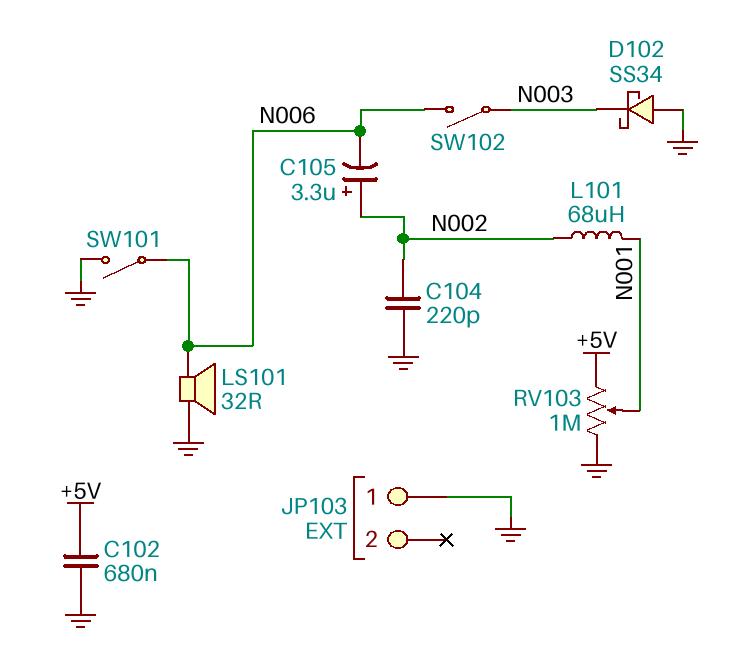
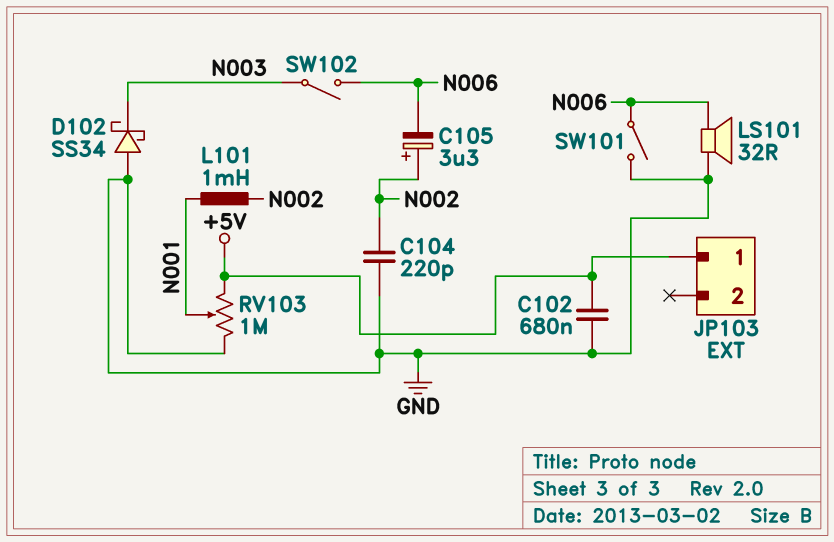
JP103 pin 1: GND -> +5V
L101: 68uH (N001, N002) -> 1mH (N001, N002)

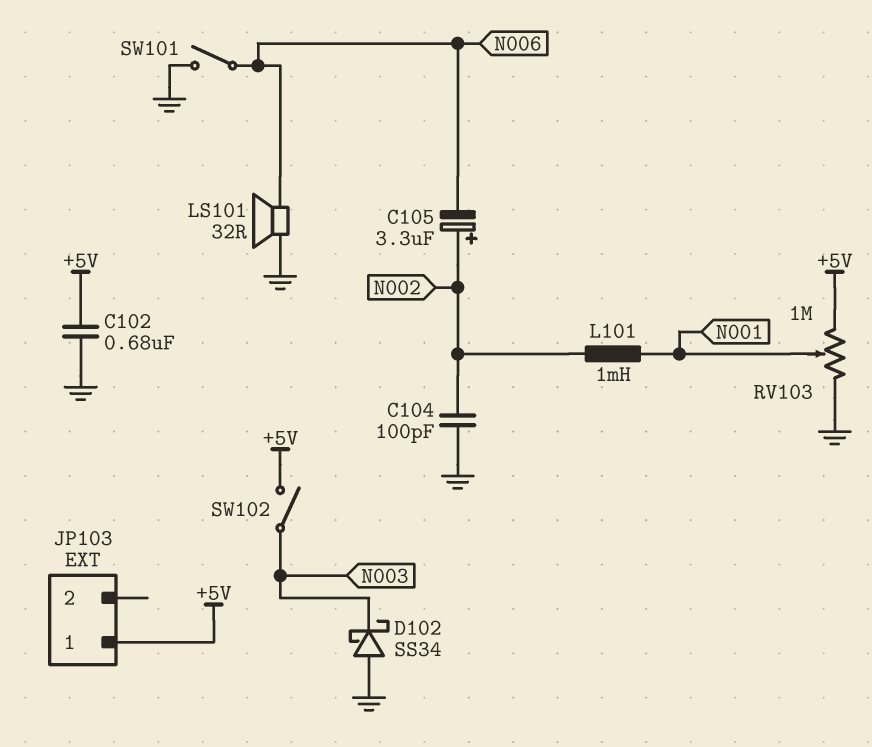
C104: 220pF (GND, N002) -> 100pF (GND, N002)
SW102: switch (N003, N006) -> switch (+5V, N003)

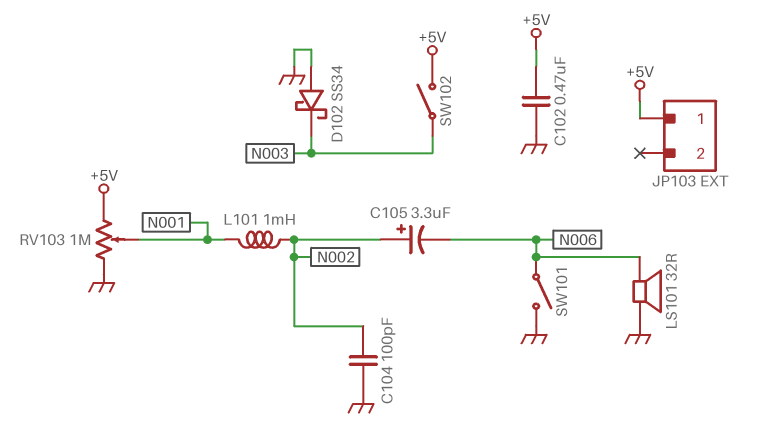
C102: 680nF (+5V, GND) -> 470nF (+5V, GND)

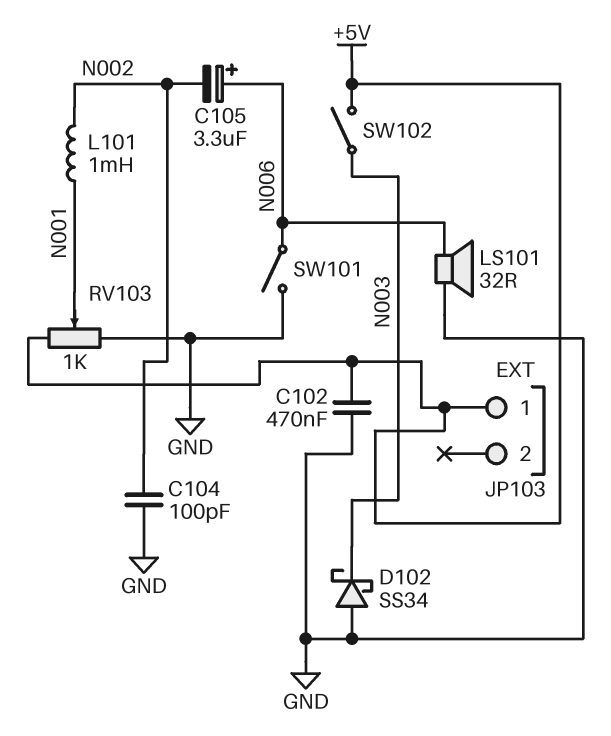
C105: 3.3uF (plus N002, minus N006) -> 3.3uF (plus N006, minus N002)
RV103: 1M (+5V, GND, wiper N001) -> 1k (+5V, GND, wiper N001)

